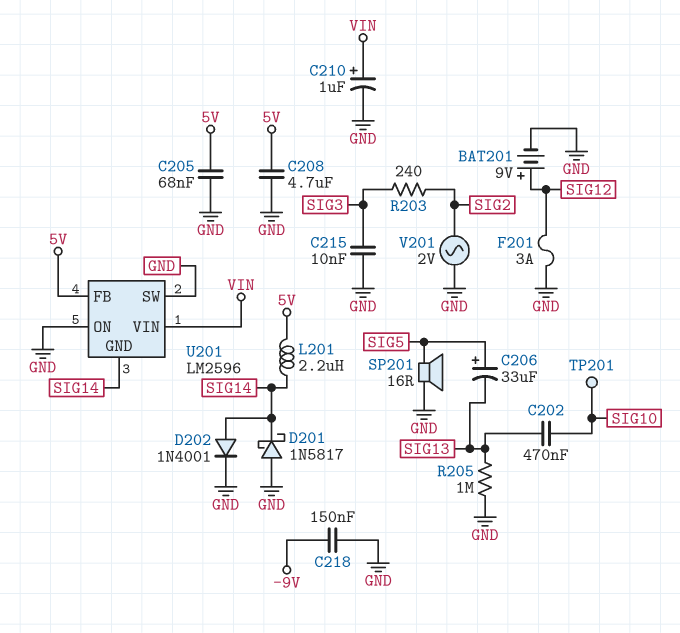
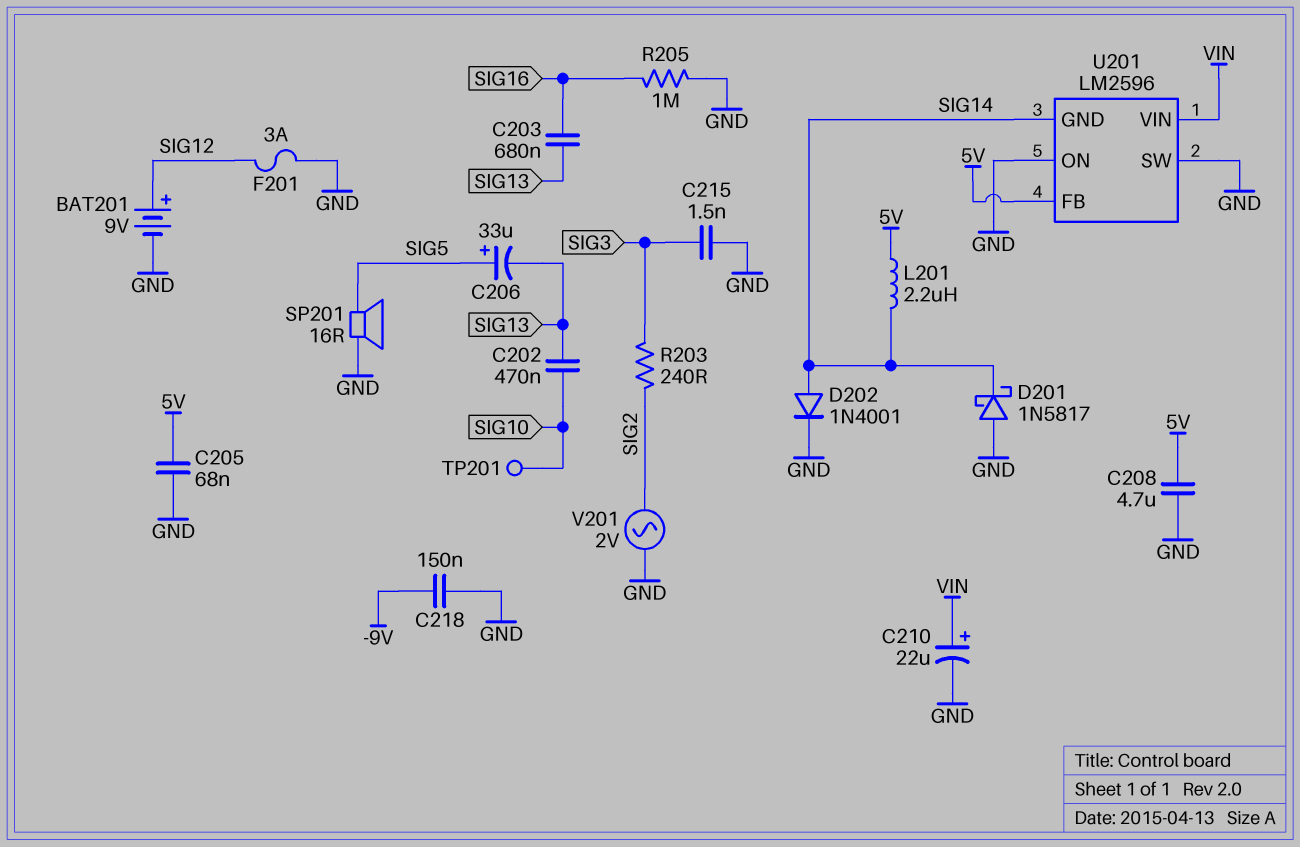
C203: none -> 680nF (SIG13, SIG16)
C210: 1uF (plus VIN, minus GND) -> 22uF (plus VIN, minus GND)
C215: 10nF (GND, SIG3) -> 1.5nF (GND, SIG3)
R205: 1M (GND, SIG13) -> 1M (GND, SIG16)

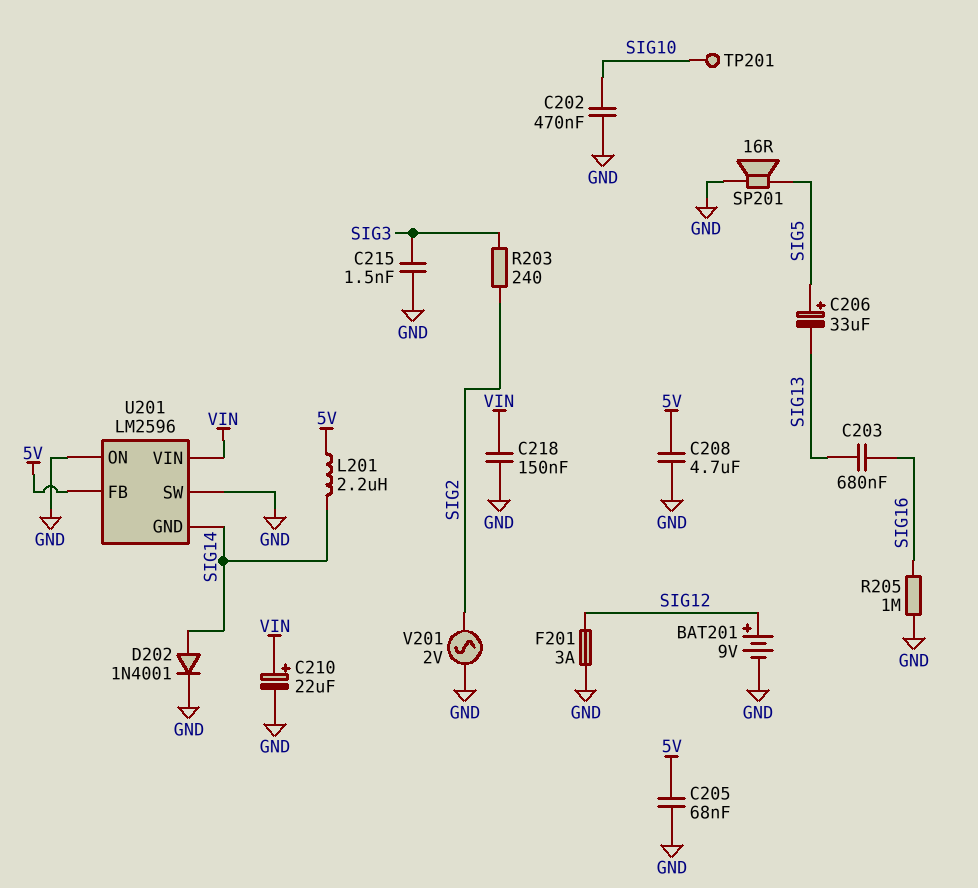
C202: 470nF (SIG10, SIG13) -> 470nF (GND, SIG10)
C218: 150nF (-9V, GND) -> 150nF (GND, VIN)
D201: schottky 1N5817 (A GND, K SIG14) -> none

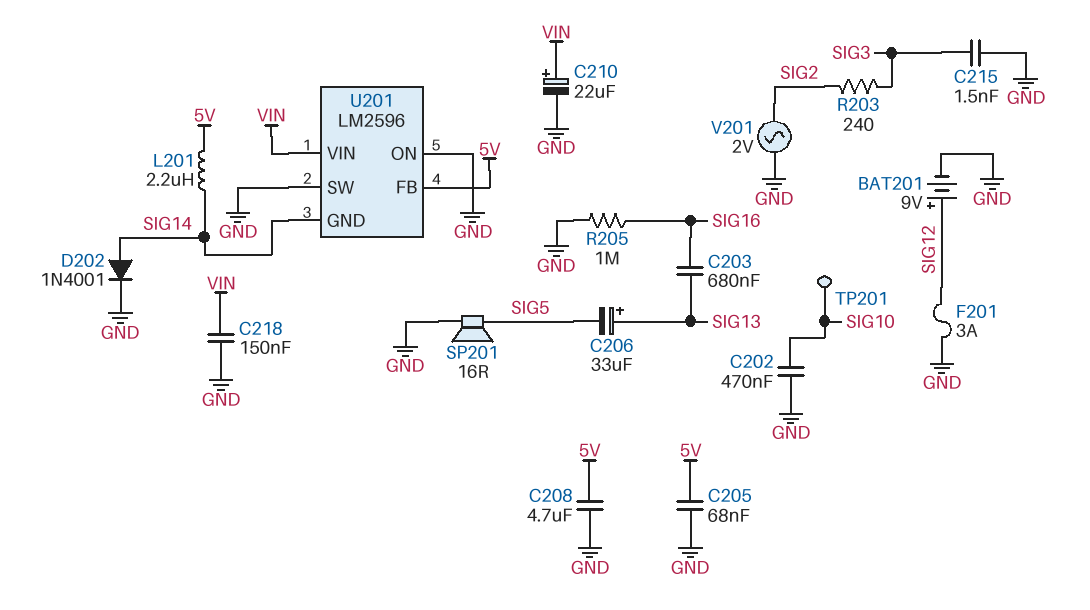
C206: 33uF (plus SIG5, minus SIG13) -> 33uF (plus SIG13, minus SIG5)

